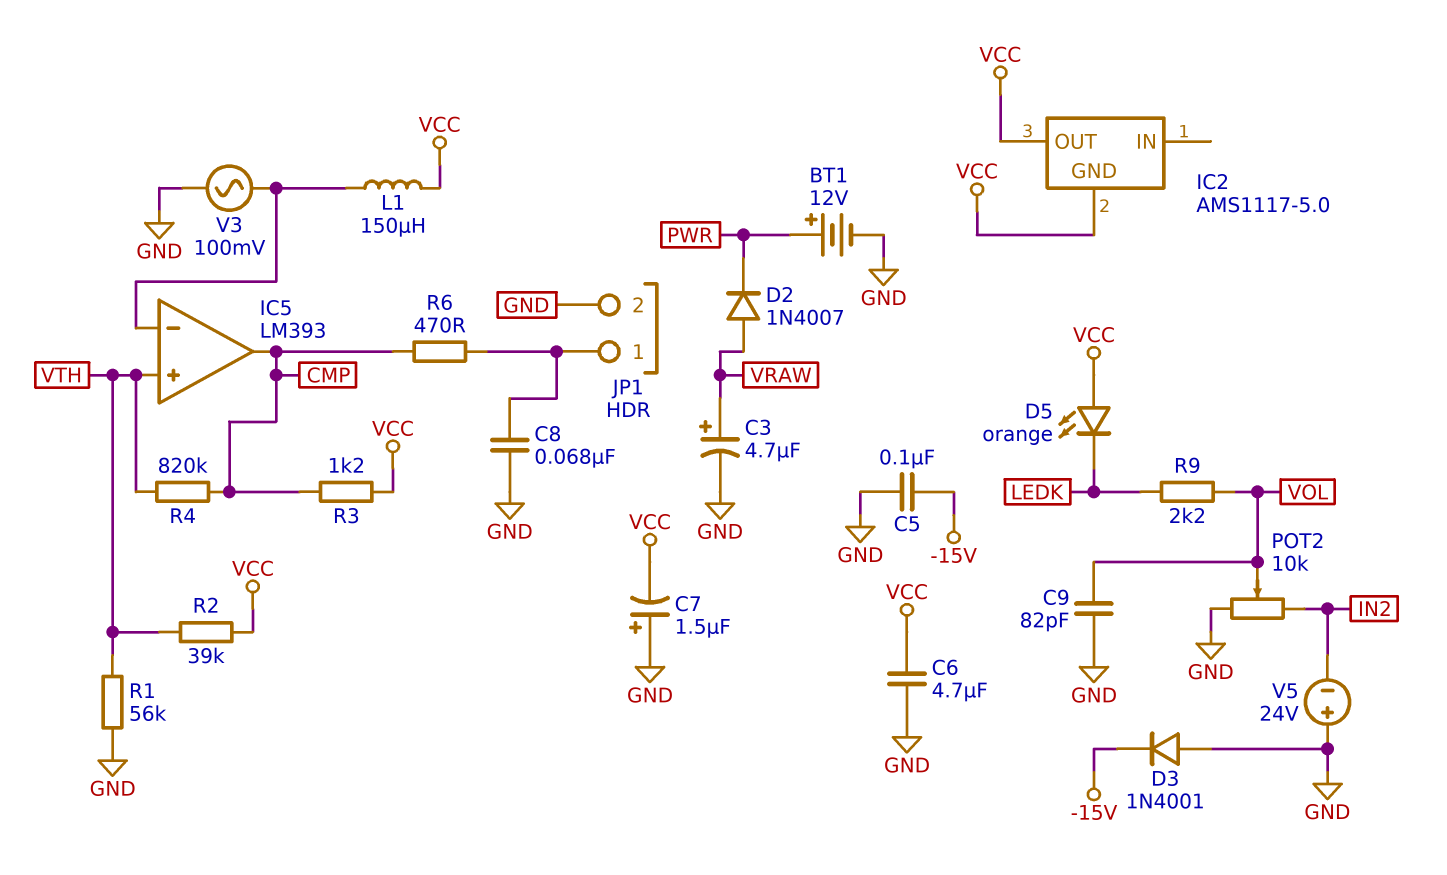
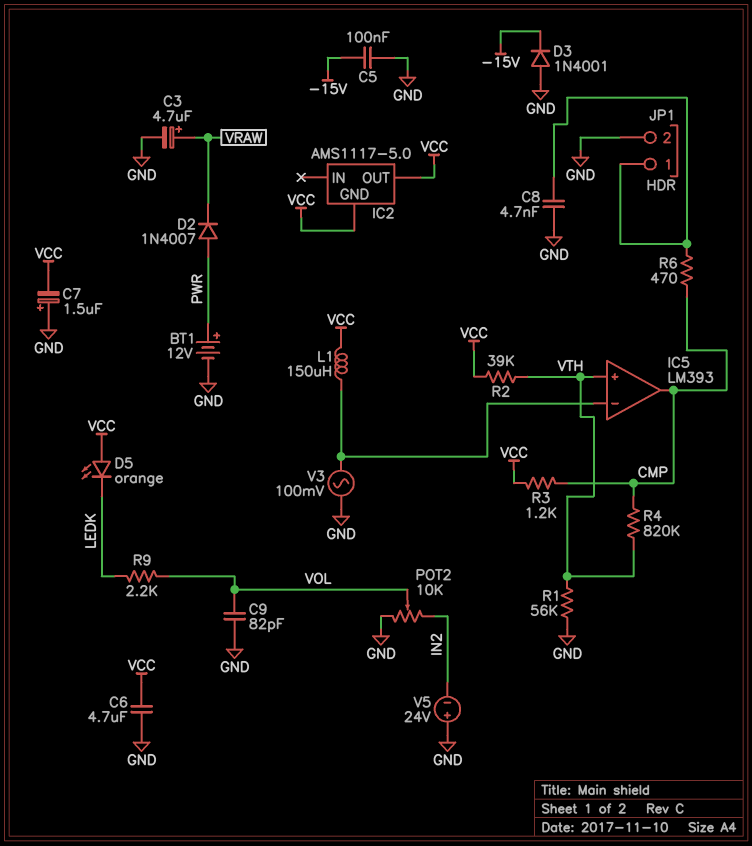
C8: 68nF (GND, JP1/1) -> 4.7nF (GND, JP1/1)
D2: diode 1N4007 (A VRAW, K PWR) -> diode 1N4007 (A PWR, K VRAW)

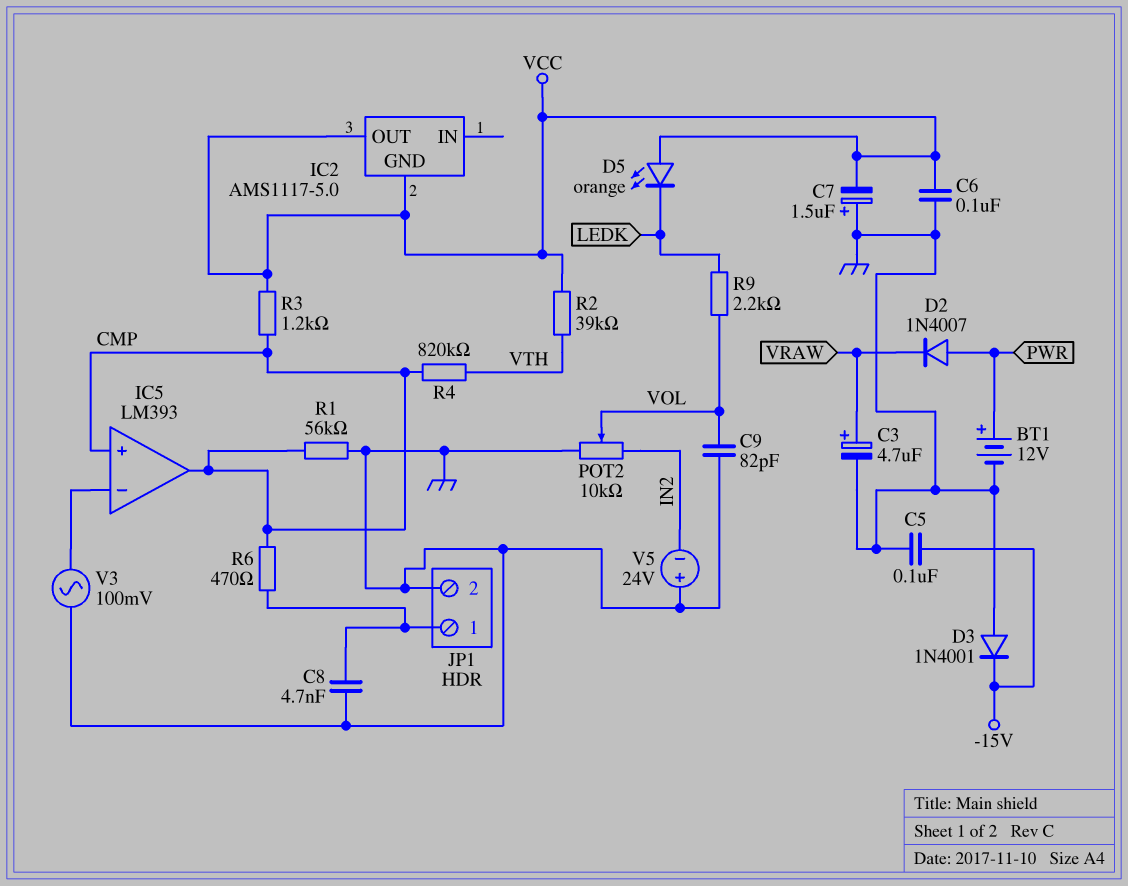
C6: 4.7uF (GND, VCC) -> 100nF (GND, VCC)
IC5 pin in+: VTH -> CMP
L1: 150uH (IC5/in-, VCC) -> none
R1: 56k (GND, VTH) -> 56k (CMP, GND)

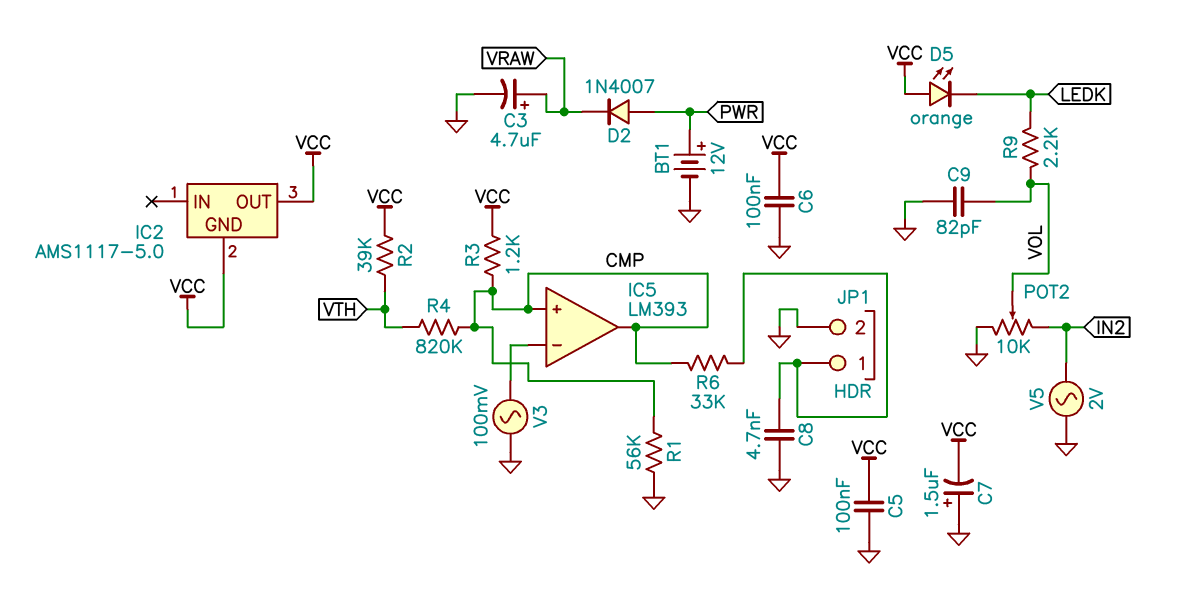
C5: 100nF (-15V, GND) -> 100nF (GND, VCC)
D3: diode 1N4001 (A GND, K -15V) -> none
R6: 470 (CMP, JP1/1) -> 33k (CMP, JP1/1)
V5: 24V (plus GND, minus IN2) -> AC 2V (GND, IN2)

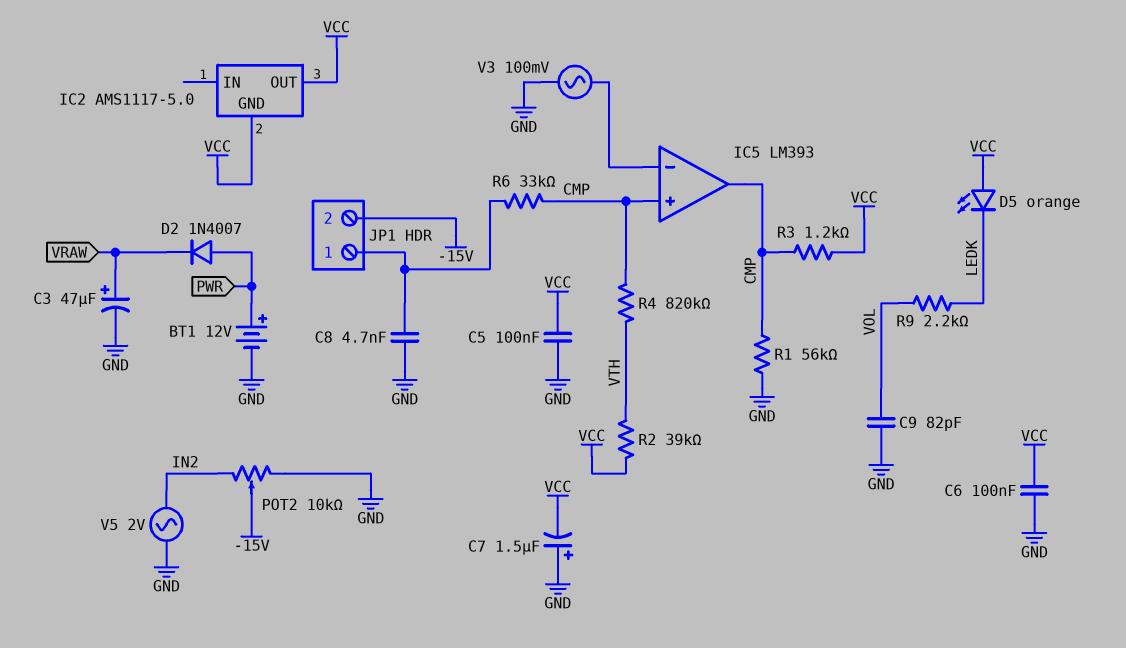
C3: 4.7uF (plus VRAW, minus GND) -> 47uF (plus VRAW, minus GND)
JP1 pin 2: GND -> -15V
POT2: 10k (GND, IN2, wiper VOL) -> 10k (GND, IN2, wiper -15V)

